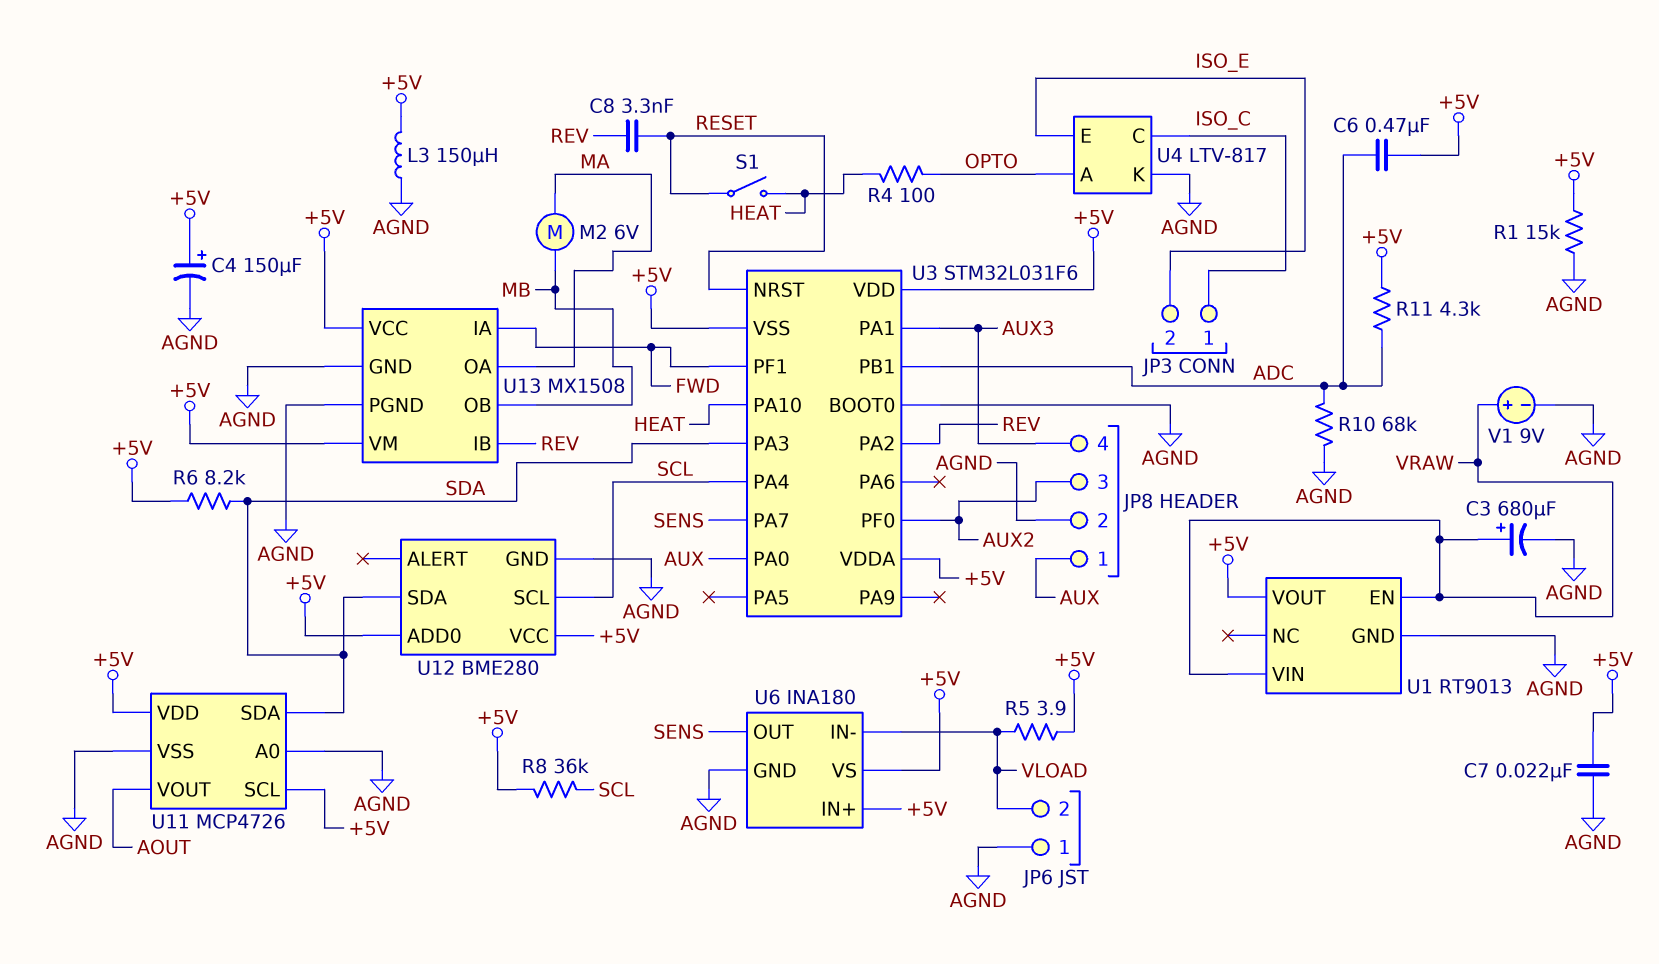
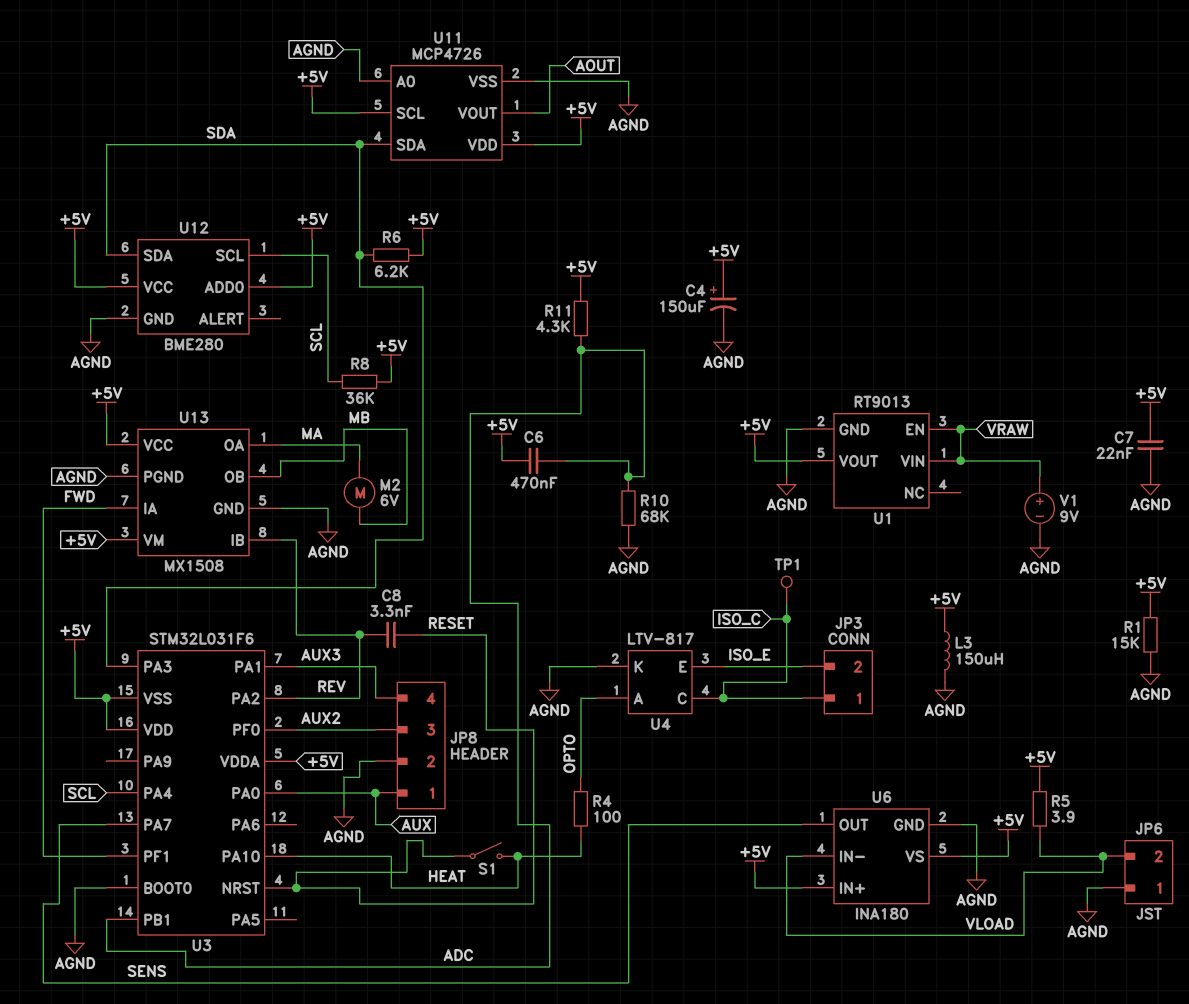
C3: 680uF (plus VRAW, minus AGND) -> none
R6: 8.2k (+5V, SDA) -> 6.2k (+5V, SDA)
TP1: none -> test point (ISO_C)

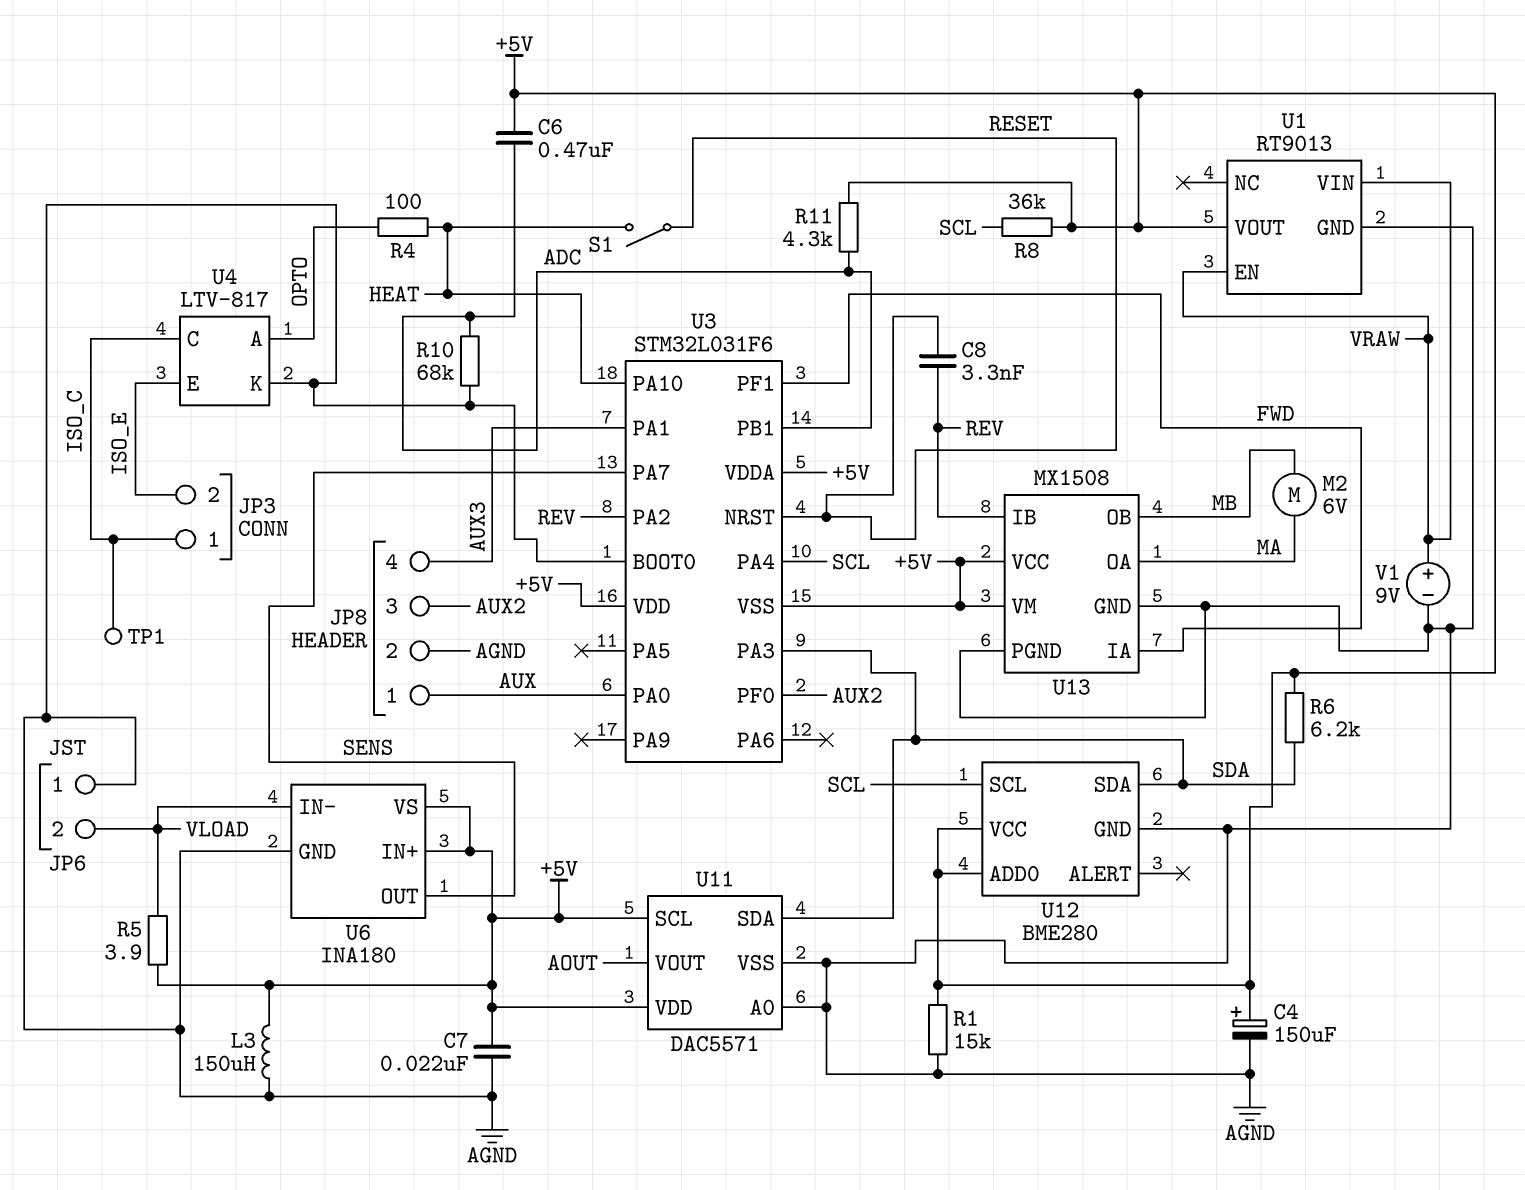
U11: MCP4726 -> DAC5571

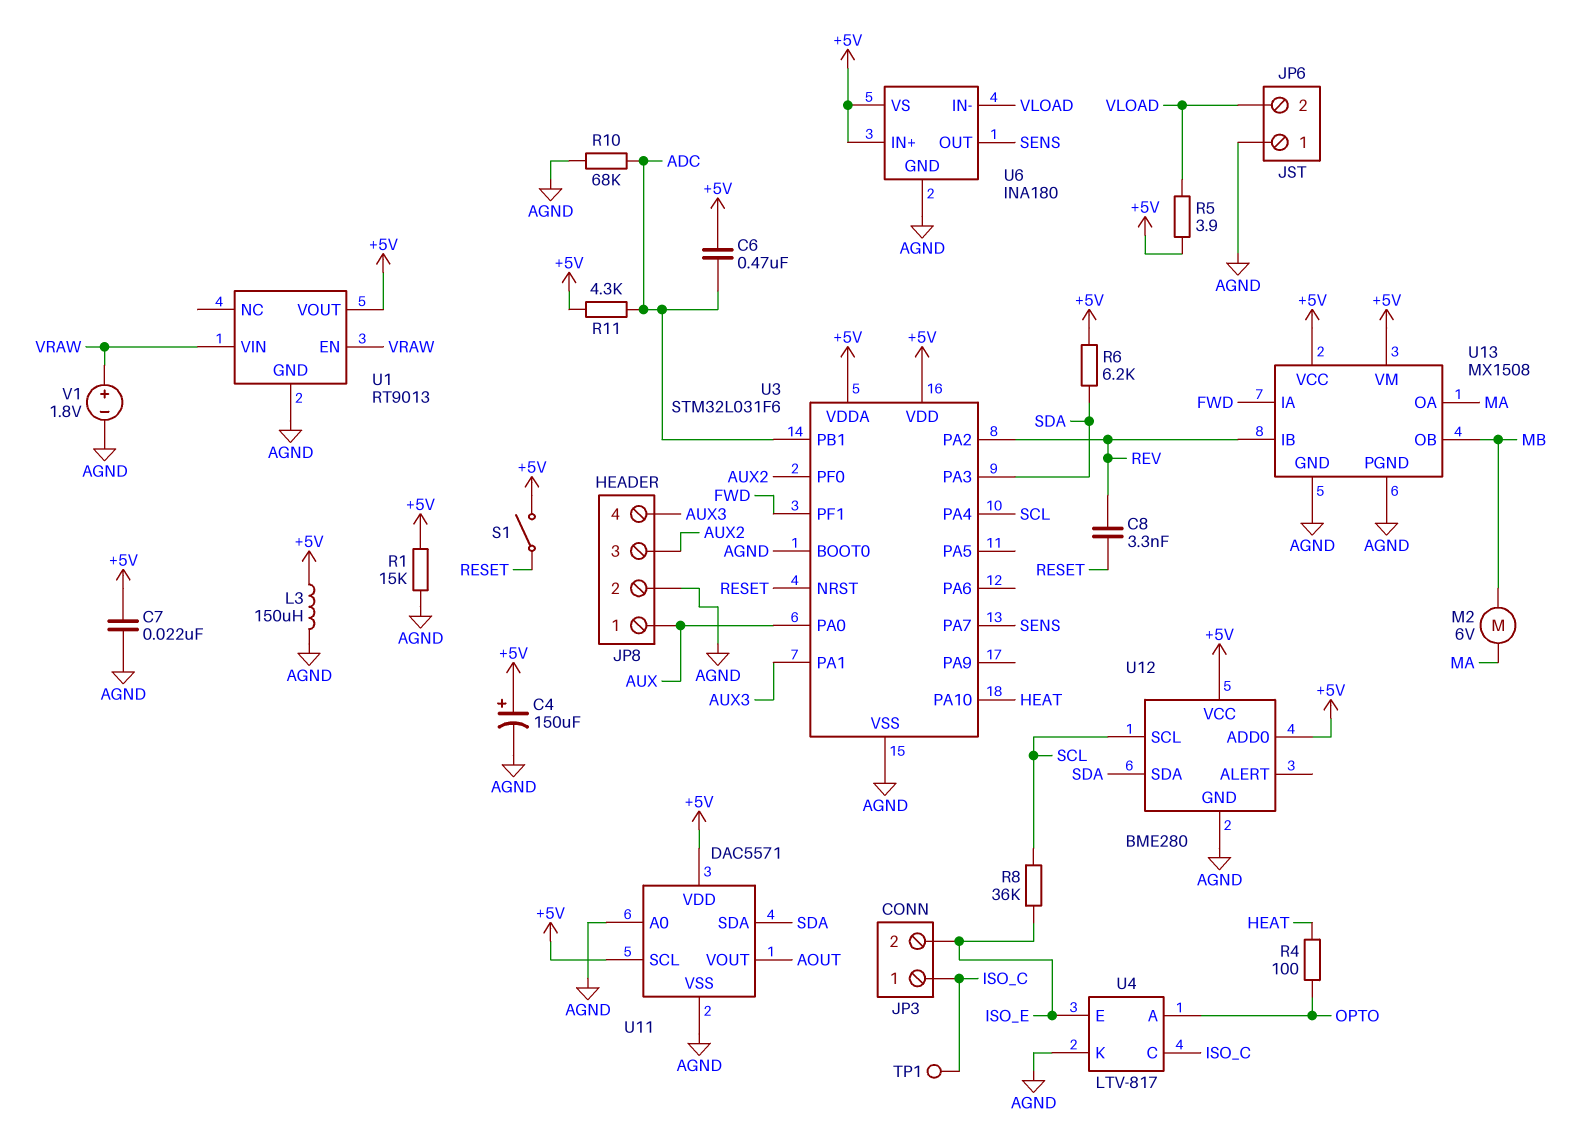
R8: 36k (+5V, SCL) -> 36k (ISO_E, SCL)
S1: switch (HEAT, RESET) -> switch (+5V, RESET)
U3 pin VSS: +5V -> AGND
V1: 9V (plus VRAW, minus AGND) -> 1.8V (plus VRAW, minus AGND)

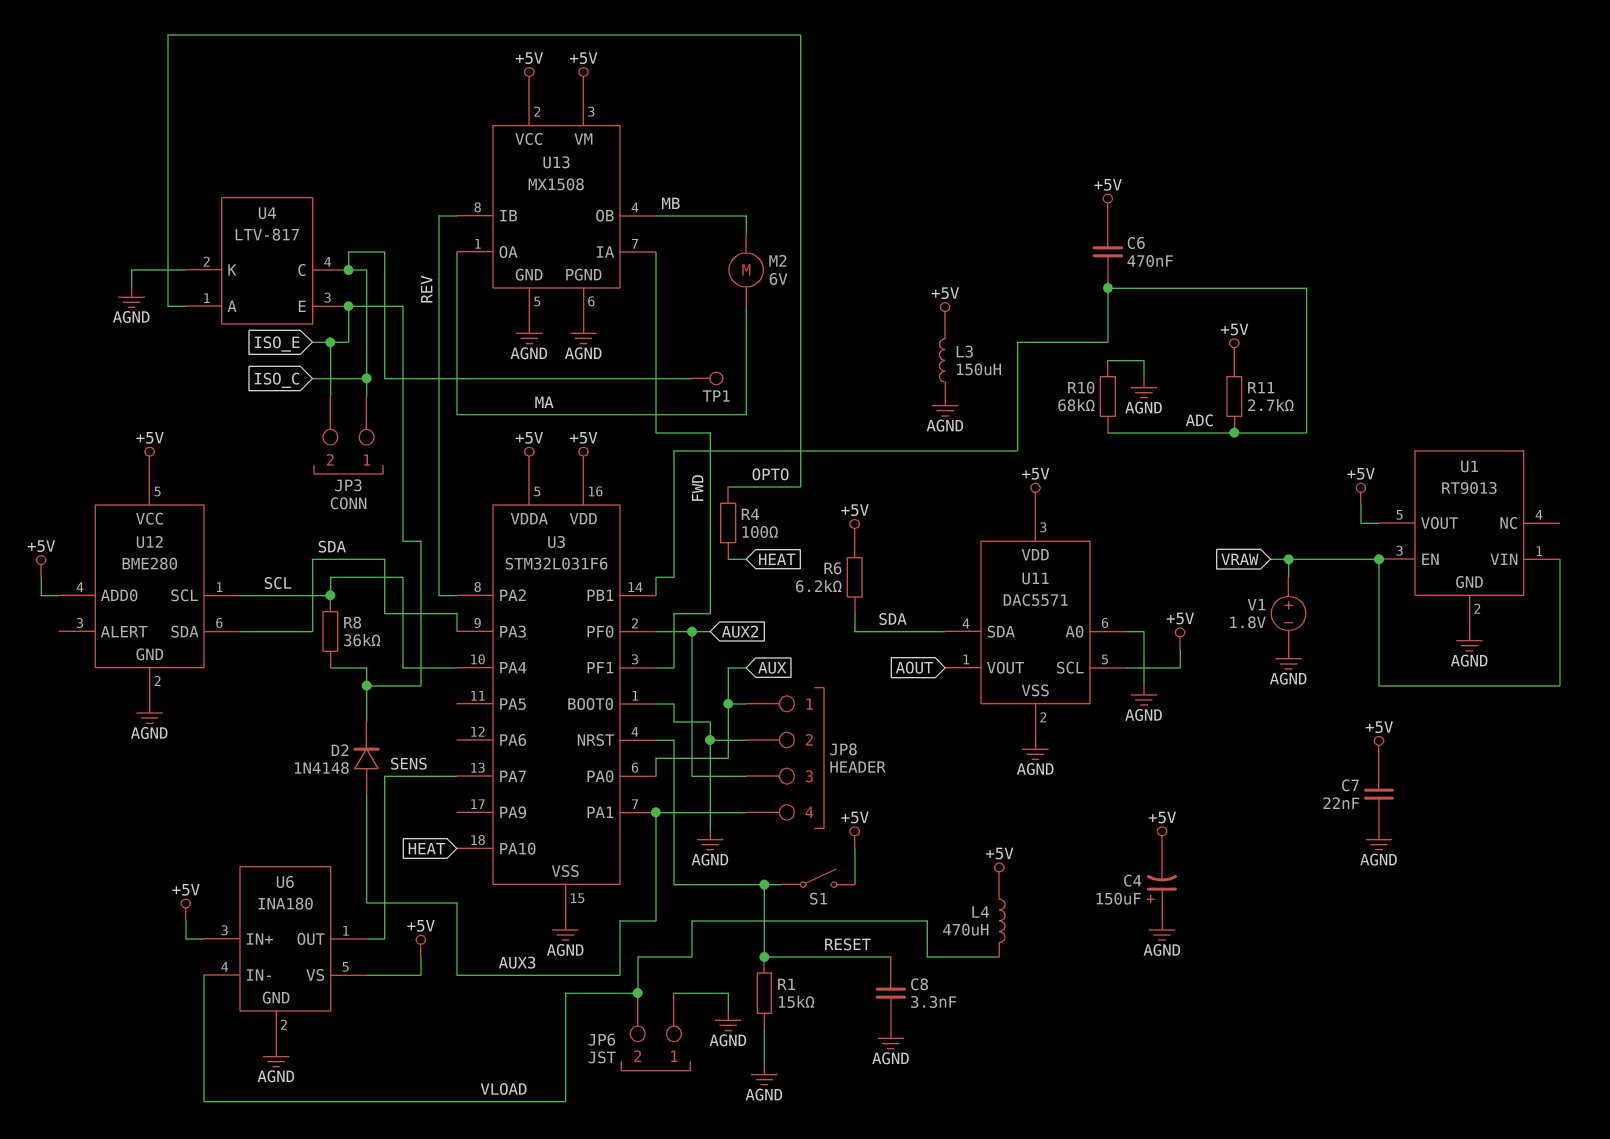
C4: 150uF (plus +5V, minus AGND) -> 150uF (plus AGND, minus +5V)
C8: 3.3nF (RESET, REV) -> 3.3nF (AGND, RESET)
D2: none -> diode 1N4148 (A AUX3, K ISO_E)
L4: none -> 470uH (+5V, VLOAD)
R1: 15k (+5V, AGND) -> 15k (AGND, RESET)
R5: 3.9 (+5V, VLOAD) -> none
R11: 4.3k (+5V, ADC) -> 2.7k (+5V, ADC)

